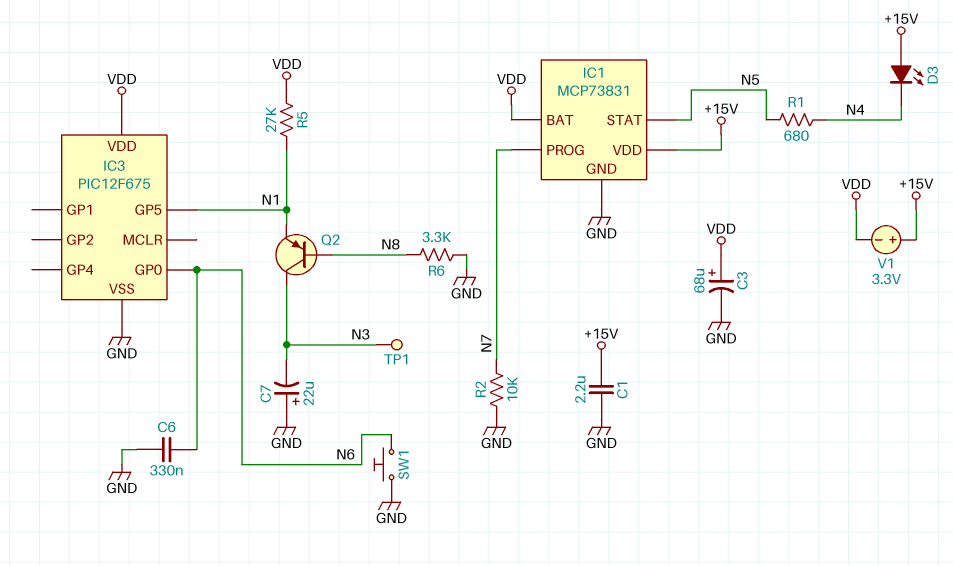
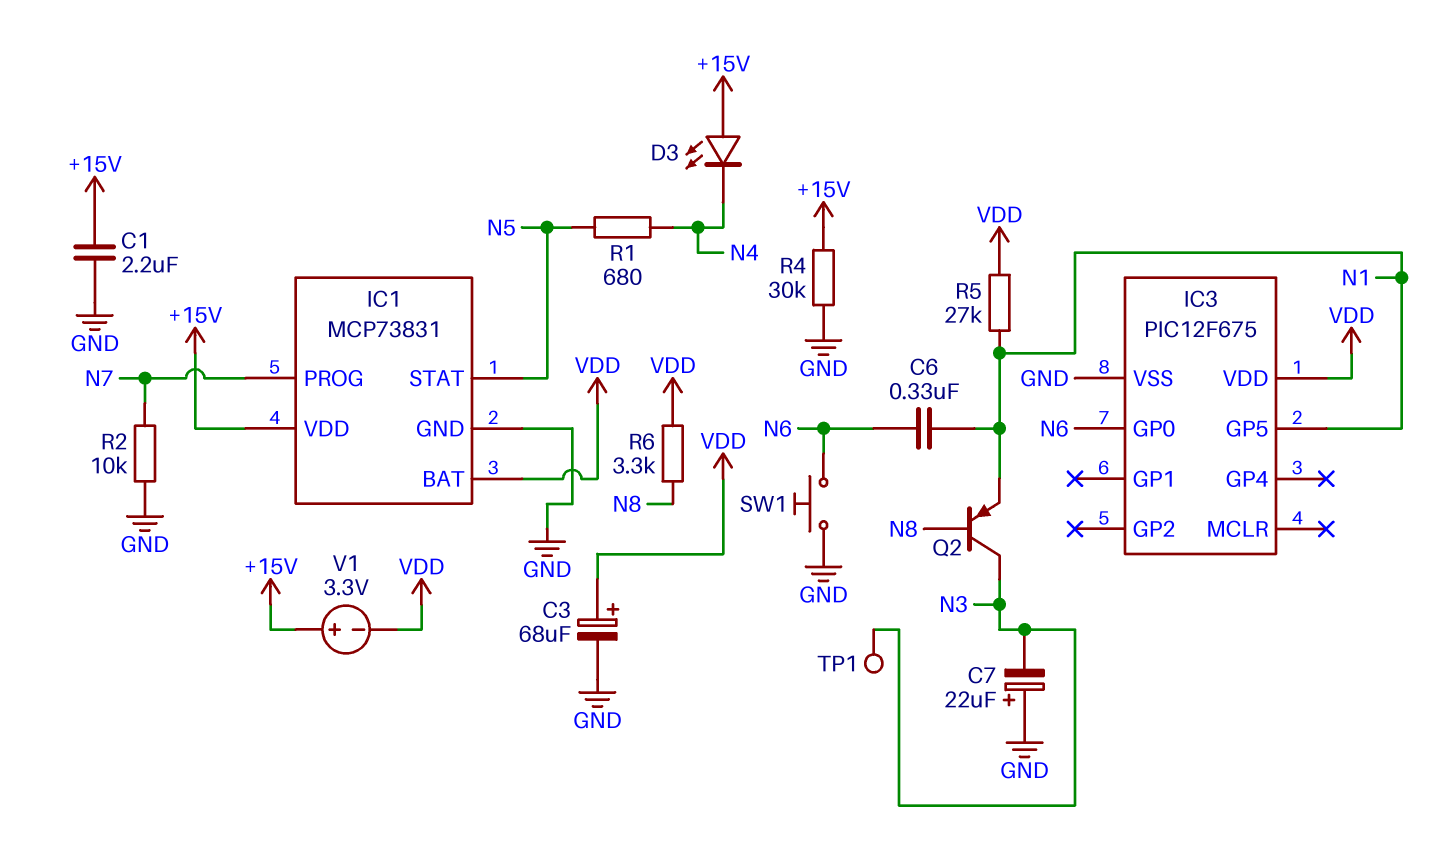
C6: 330nF (GND, N6) -> 330nF (N1, N6)
R4: none -> 30k (+15V, GND)
R6: 3.3k (GND, N8) -> 3.3k (N8, VDD)

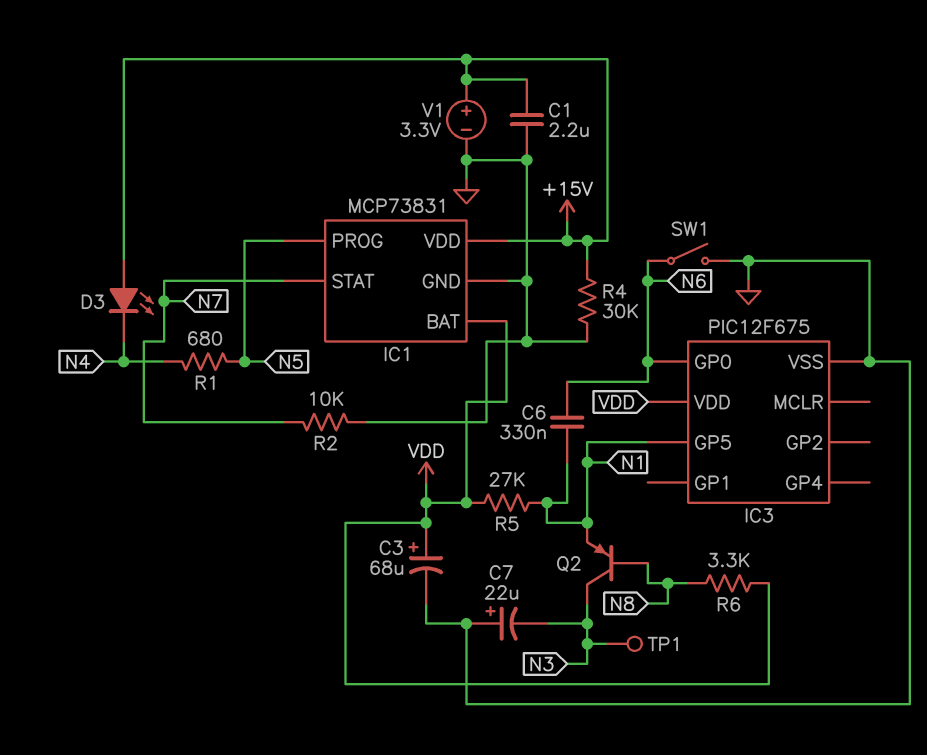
IC1 pin PROG: N7 -> N5
IC1 pin STAT: N5 -> N7
SW1: button (GND, N6) -> switch (GND, N6)
V1: 3.3V (plus +15V, minus VDD) -> 3.3V (plus +15V, minus GND)

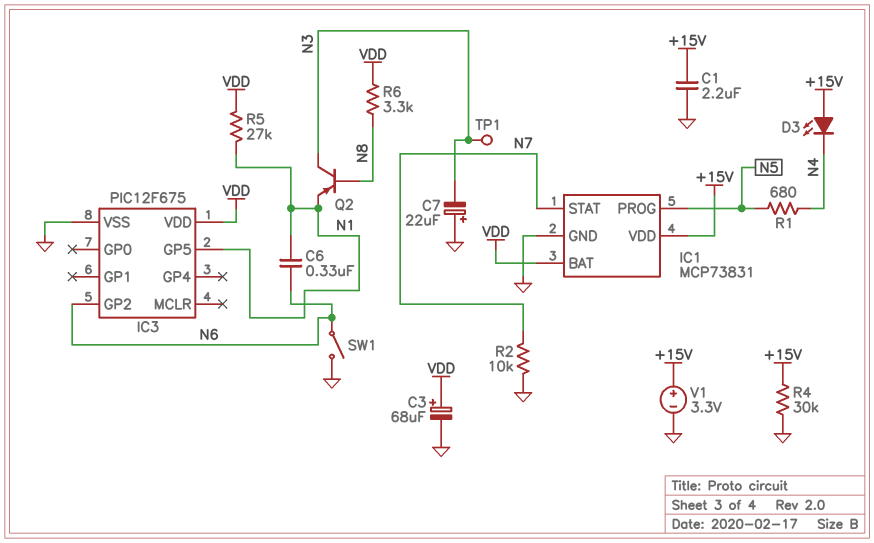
IC3 pin GP0: N6 -> none
IC3 pin GP2: none -> N6

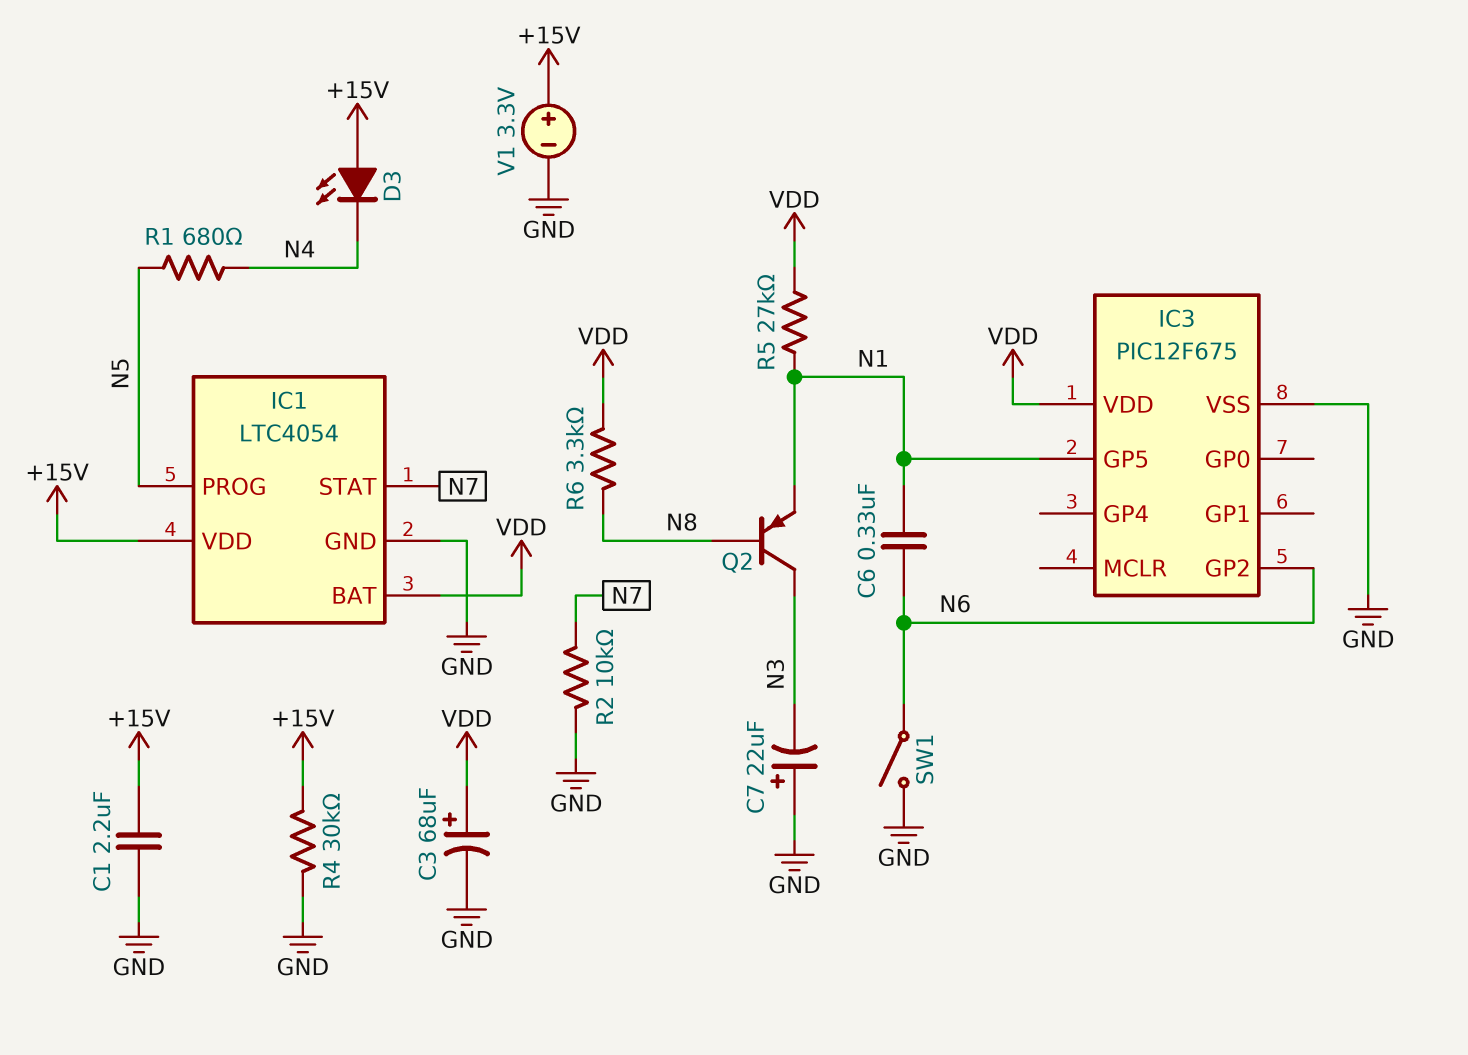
IC1: MCP73831 -> LTC4054
TP1: test point (N3) -> none

